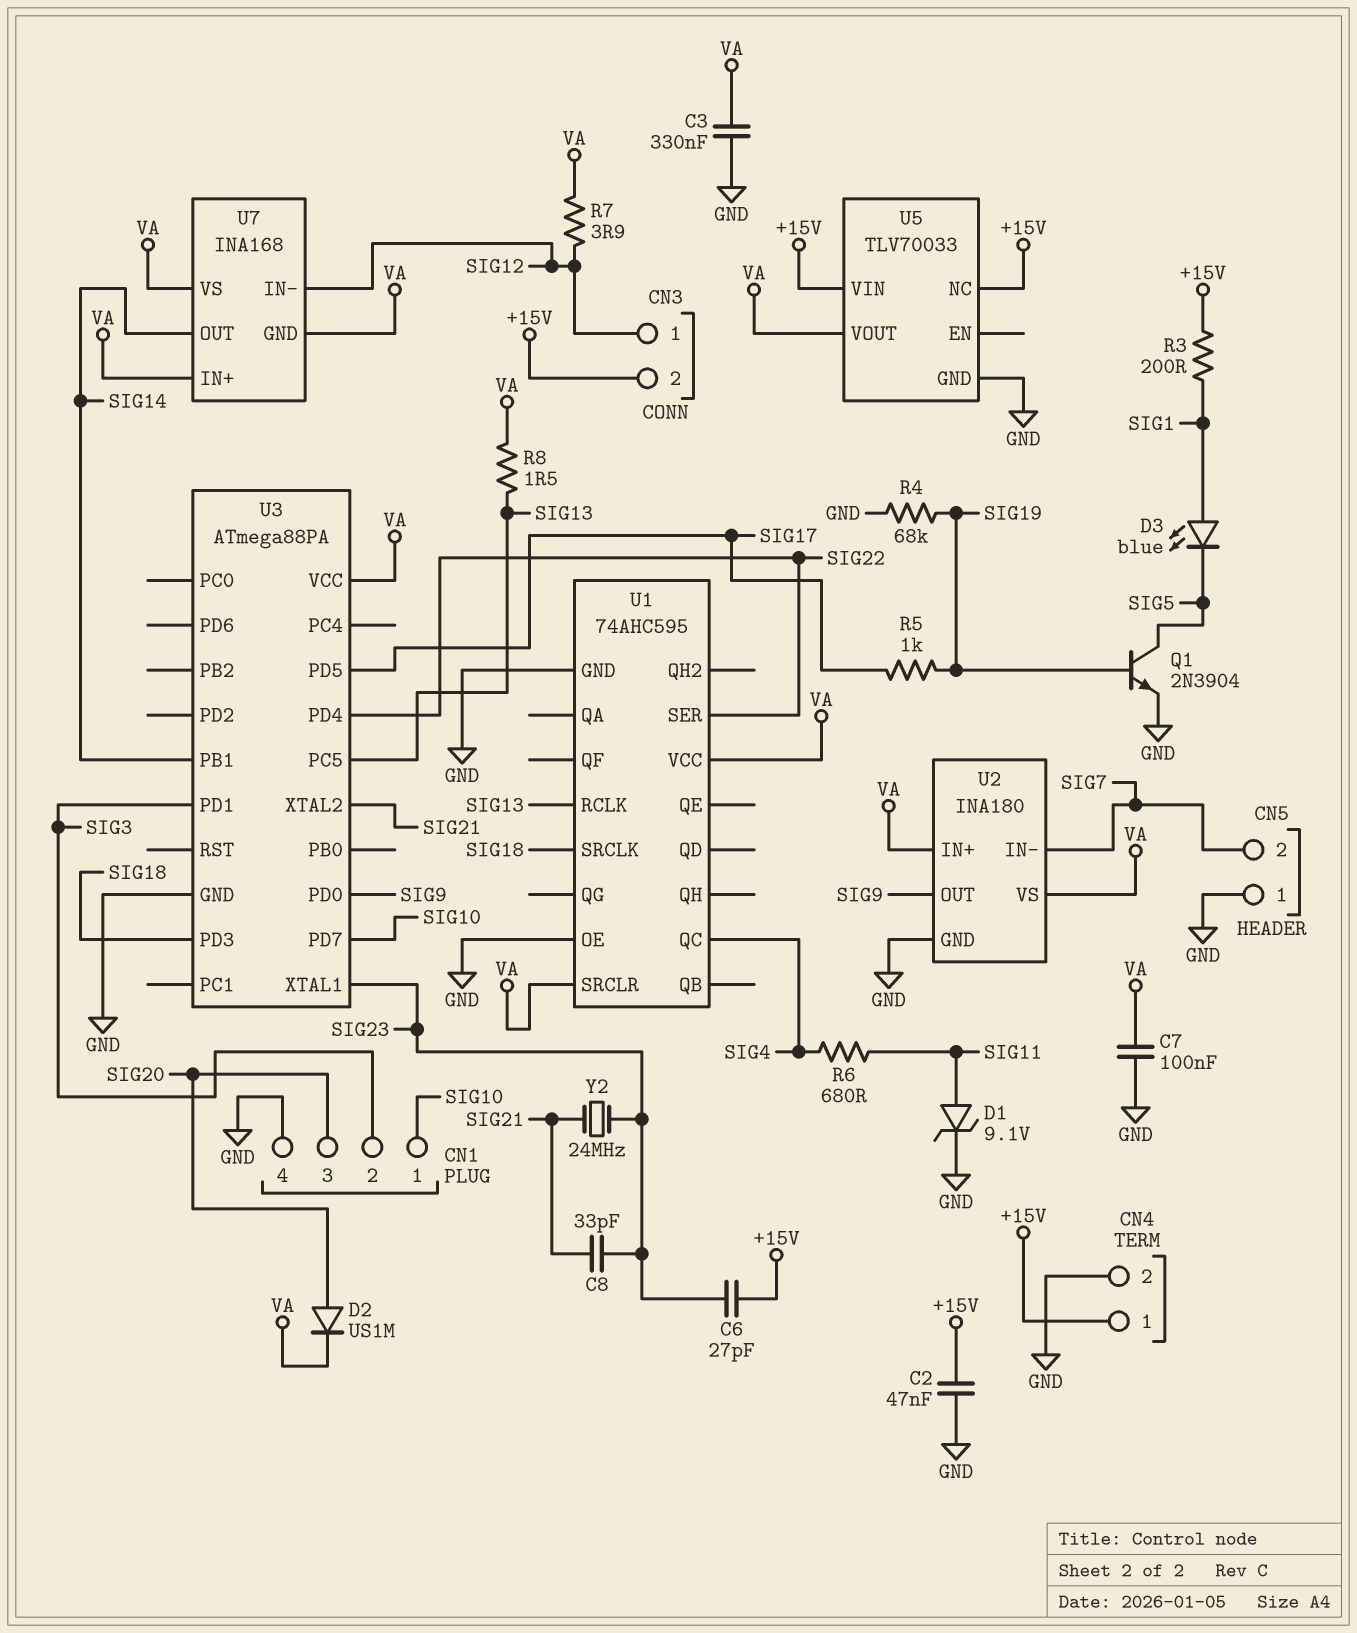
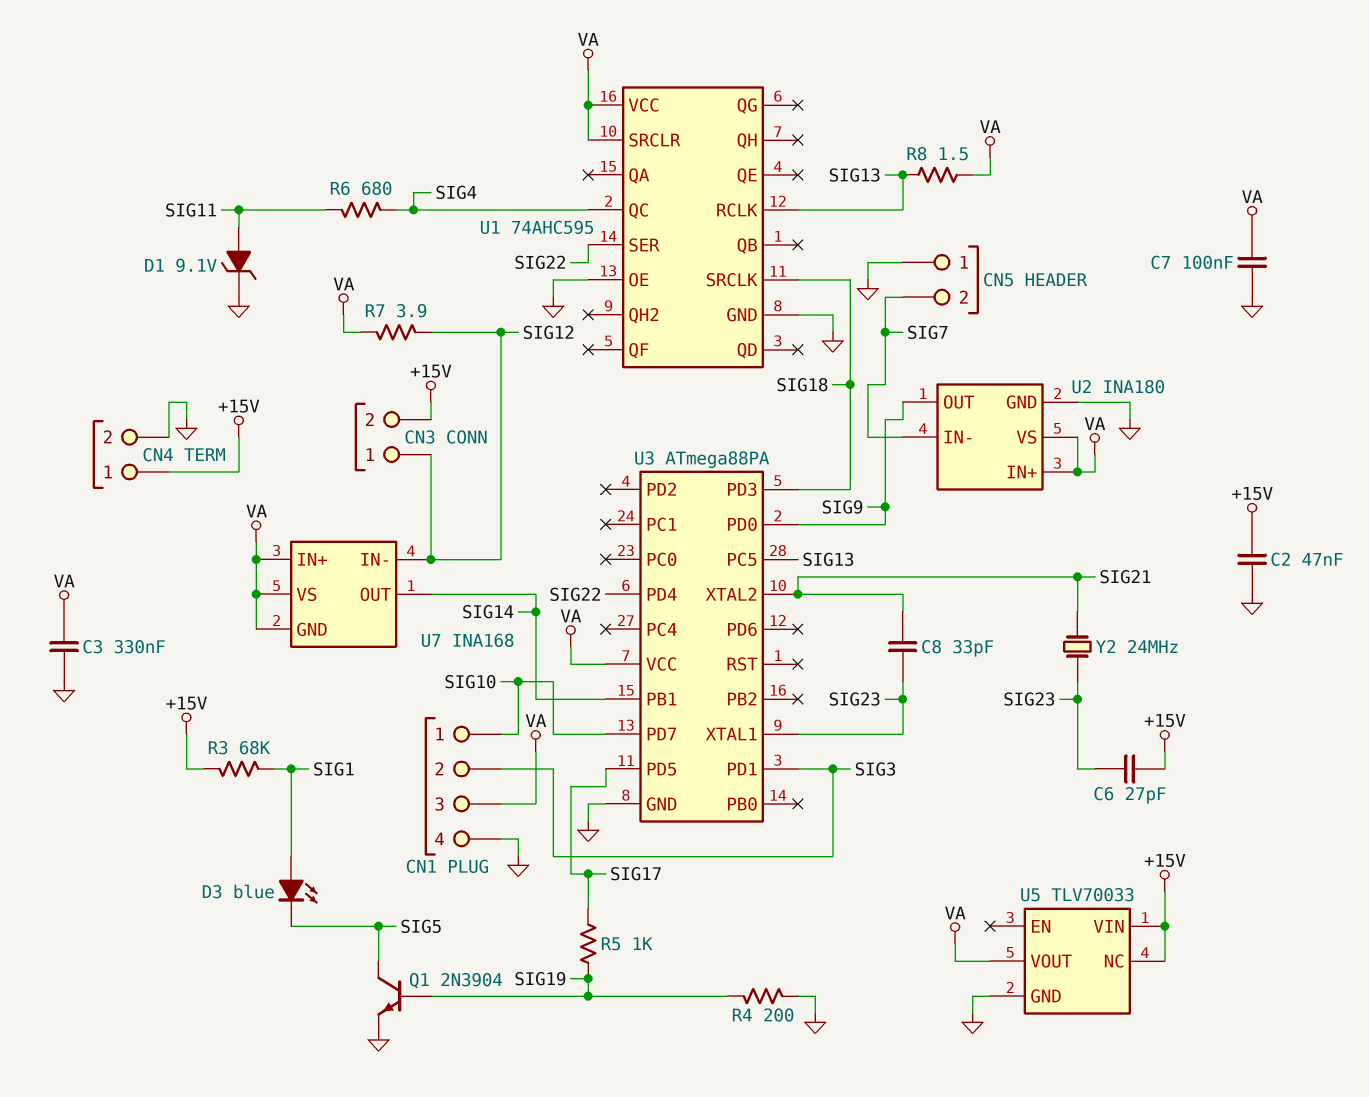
CN1 pin 3: SIG20 -> VA
D2: diode US1M (A SIG20, K VA) -> none
R3: 200 (+15V, SIG1) -> 68k (+15V, SIG1)
R4: 68k (GND, SIG19) -> 200 (GND, SIG19)

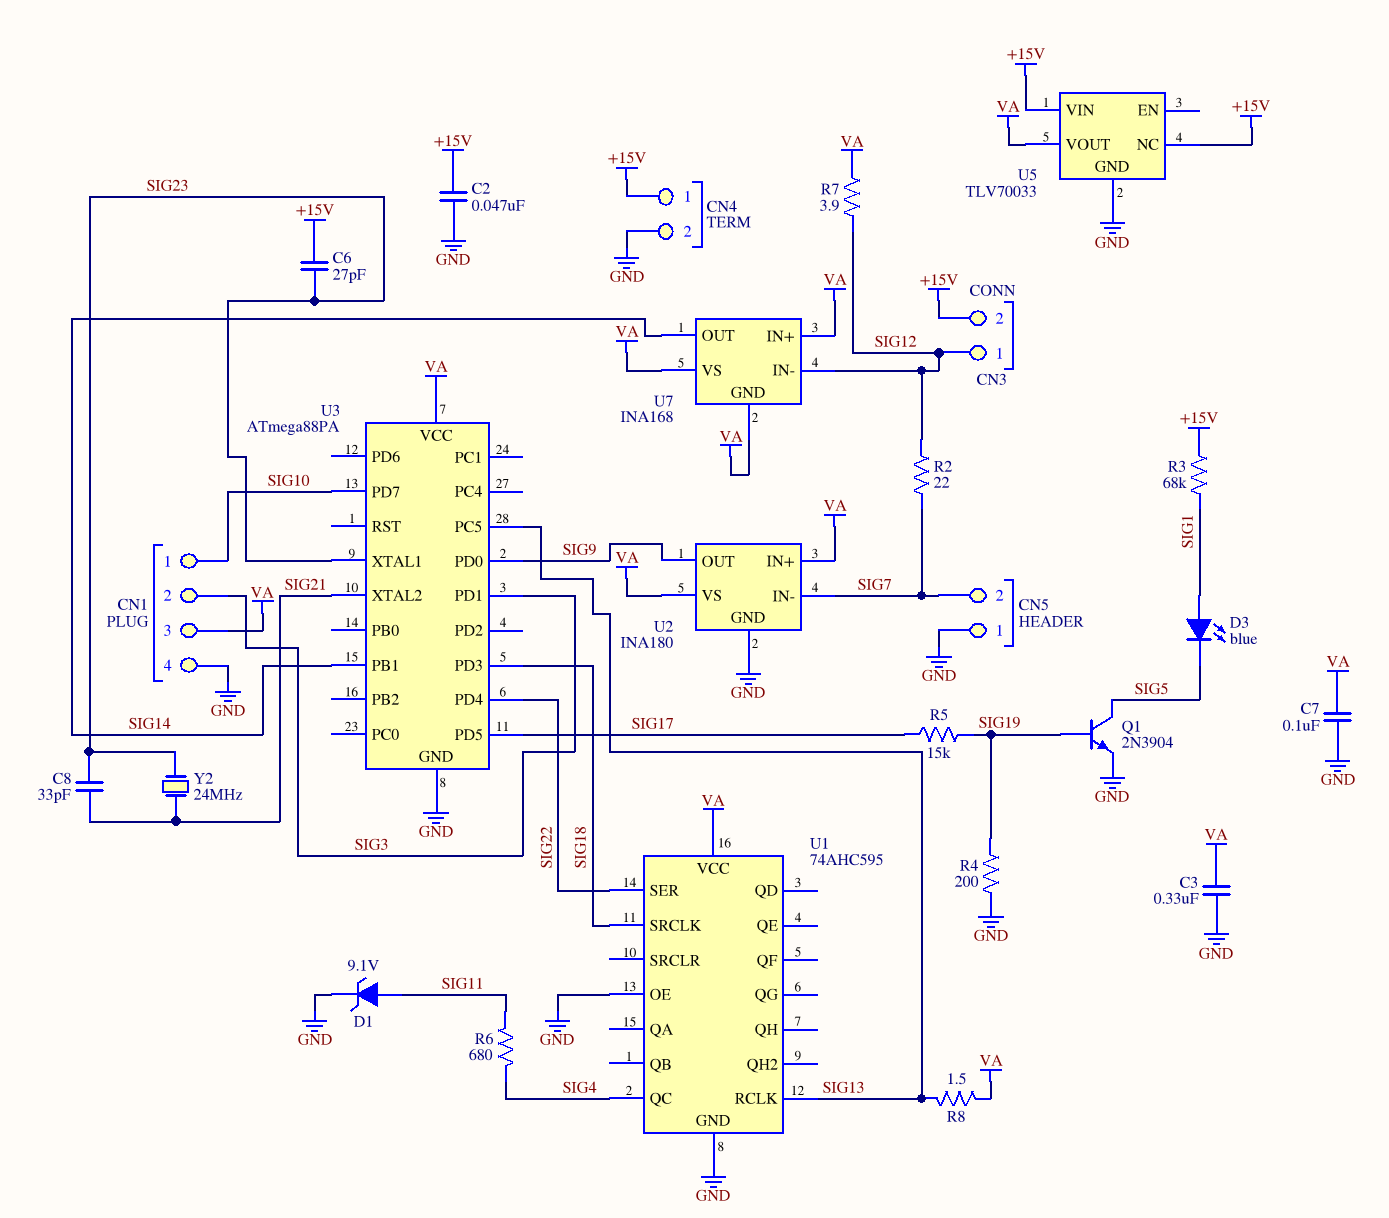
R2: none -> 22 (SIG7, SIG12)
R5: 1k (SIG17, SIG19) -> 15k (SIG17, SIG19)
U1 pin SRCLR: VA -> none

